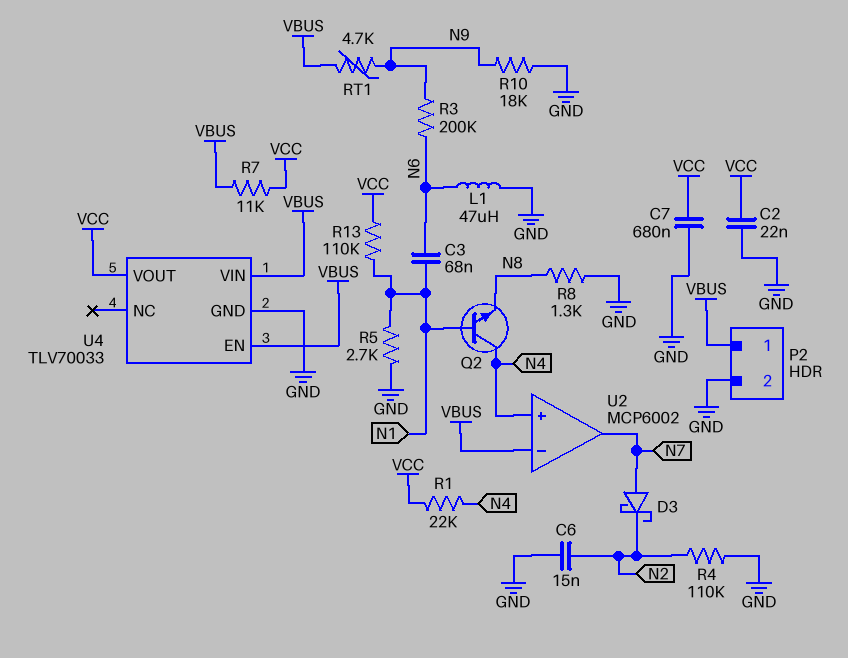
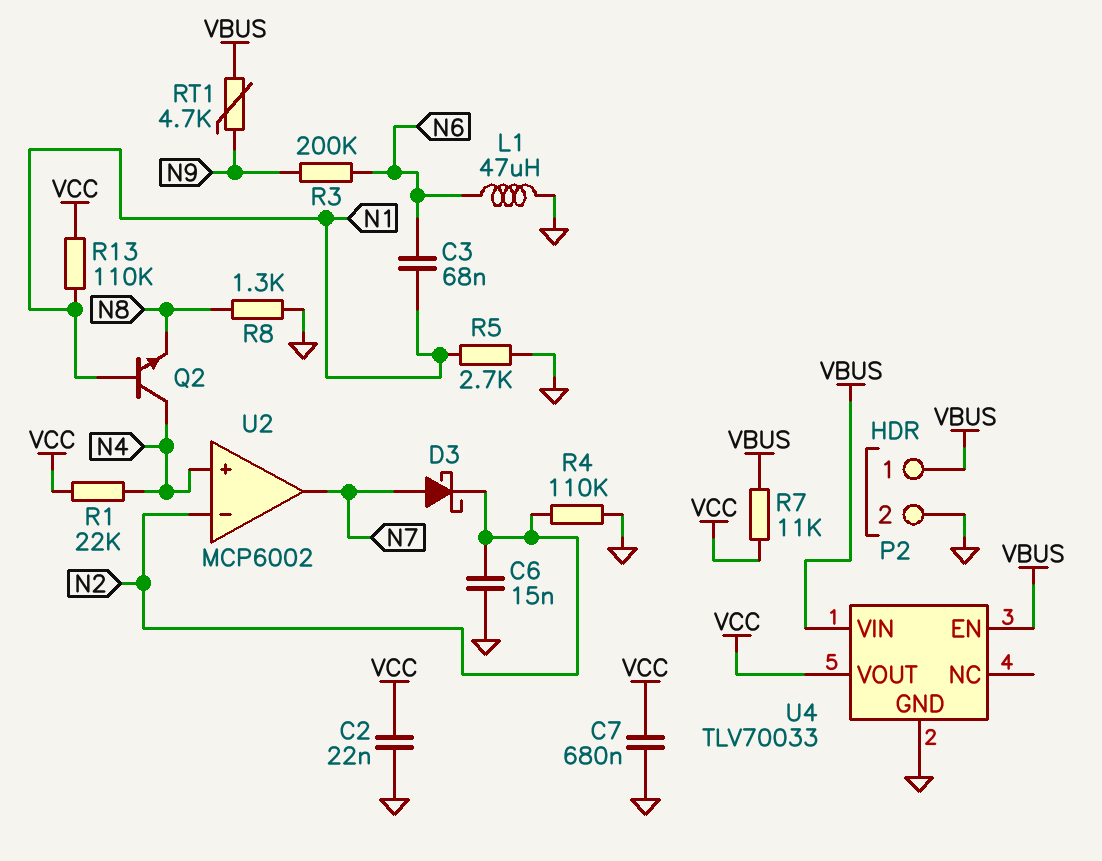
R10: 18k (GND, N9) -> none
U2 pin in-: VBUS -> N2

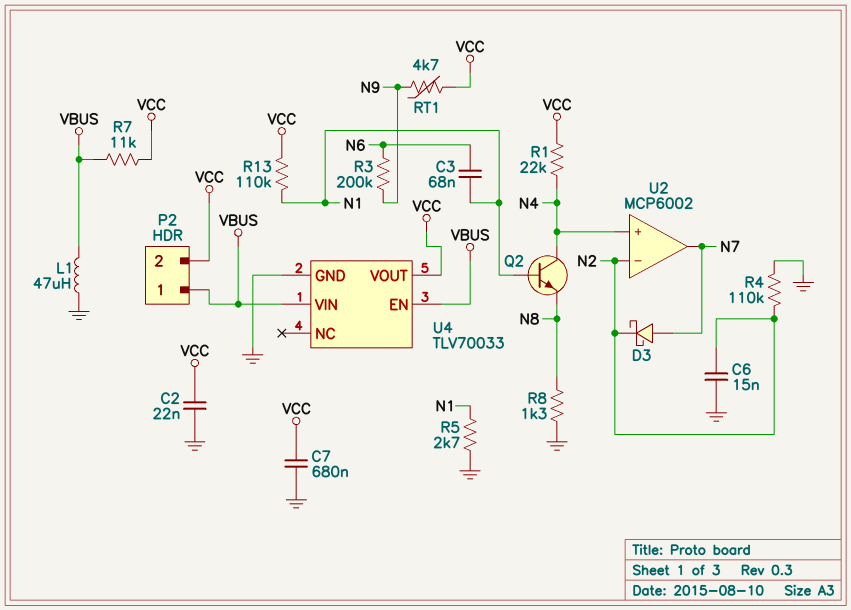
L1: 47uH (GND, N6) -> 47uH (GND, VBUS)
P2 pin 2: GND -> VCC
RT1: 4.7k (N9, VBUS) -> 4.7k (N9, VCC)

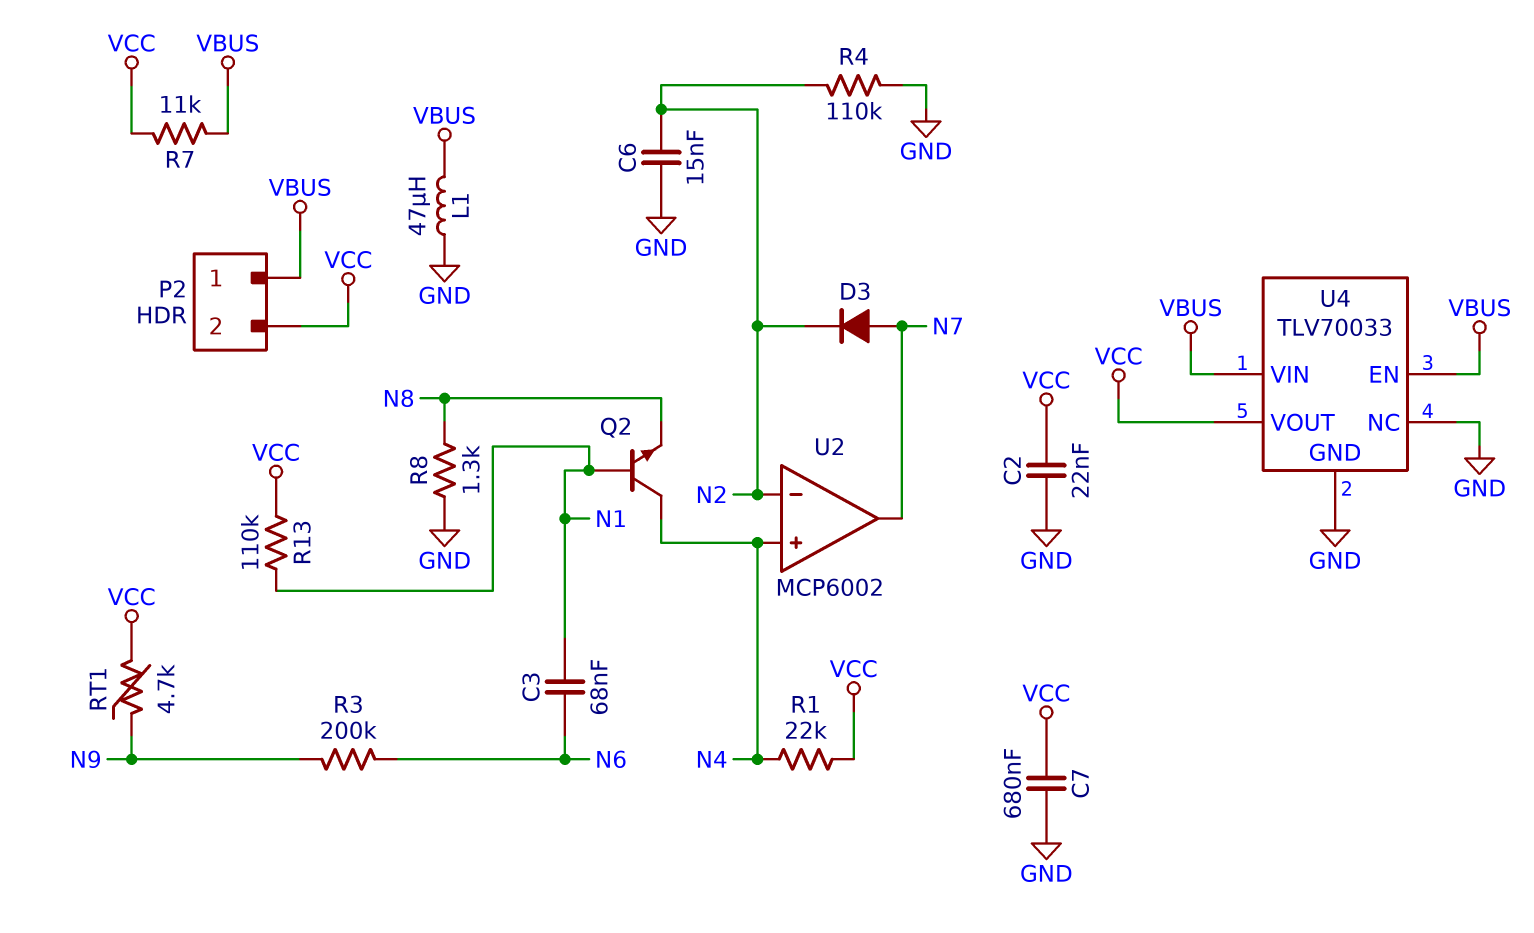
D3: schottky (A N7, K N2) -> diode (A N7, K N2)
R5: 2.7k (GND, N1) -> none
U4 pin NC: none -> GND

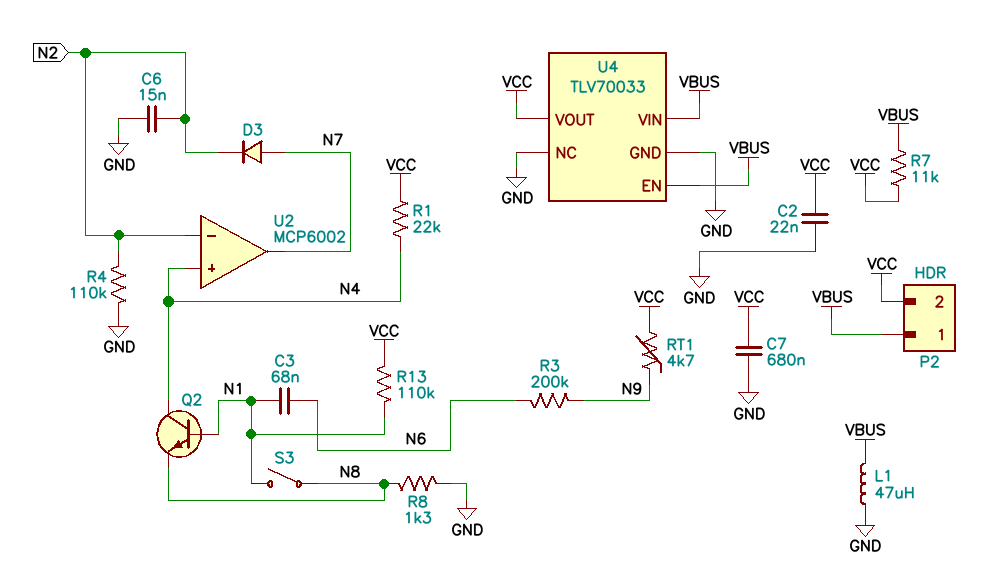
S3: none -> switch (N1, N8)

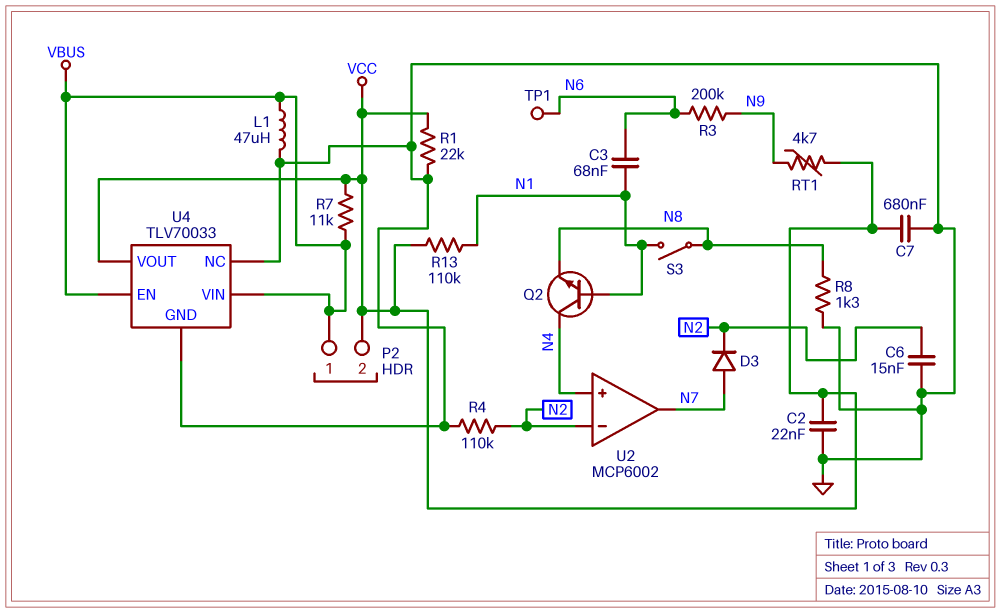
R1: 22k (N4, VCC) -> 22k (GND, VCC)
TP1: none -> test point (N6)

